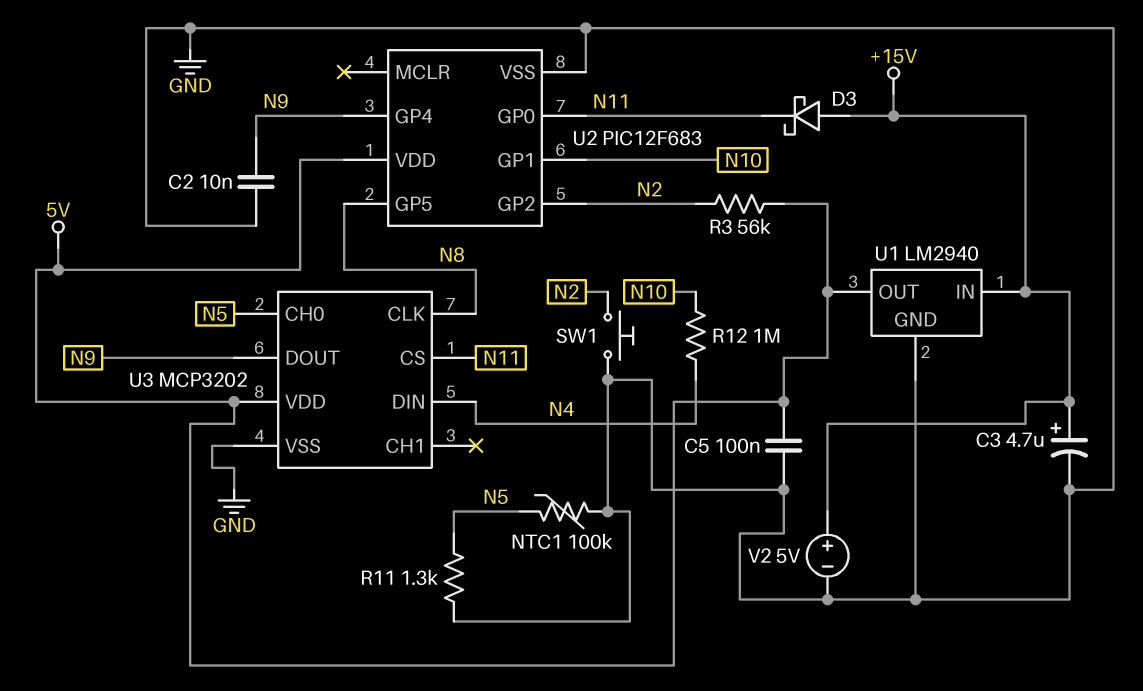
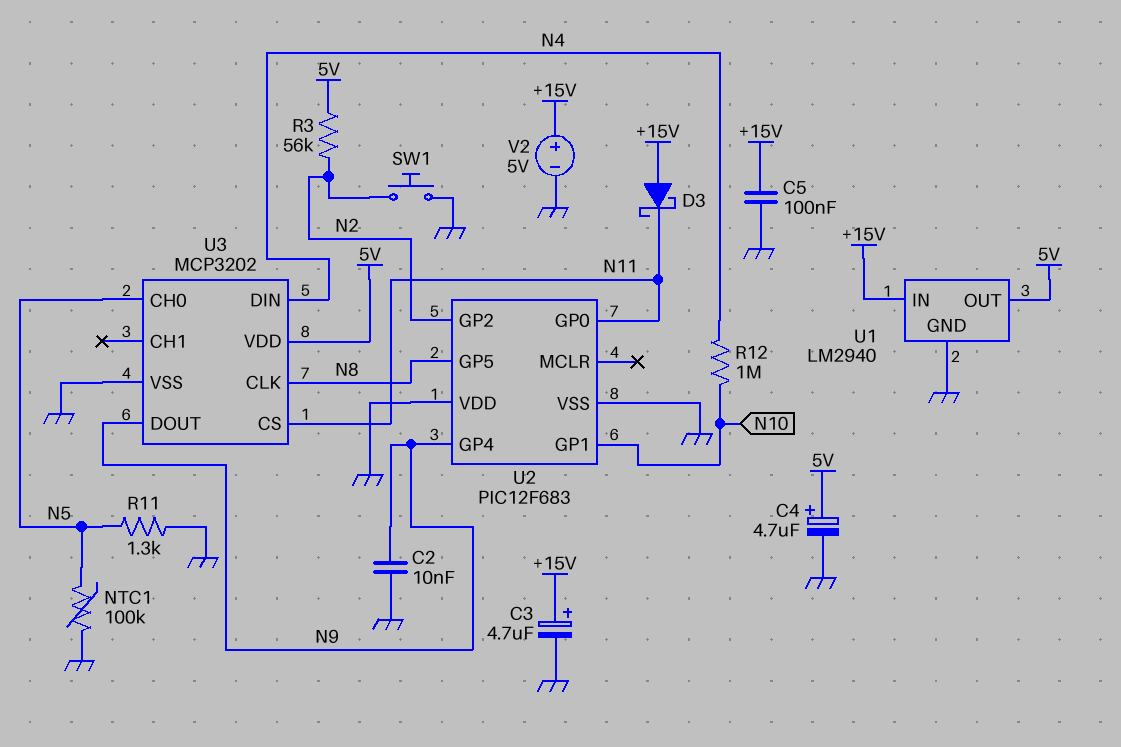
C4: none -> 4.7uF (plus 5V, minus GND)
C5: 100nF (5V, GND) -> 100nF (+15V, GND)
U2 pin VDD: 5V -> GND

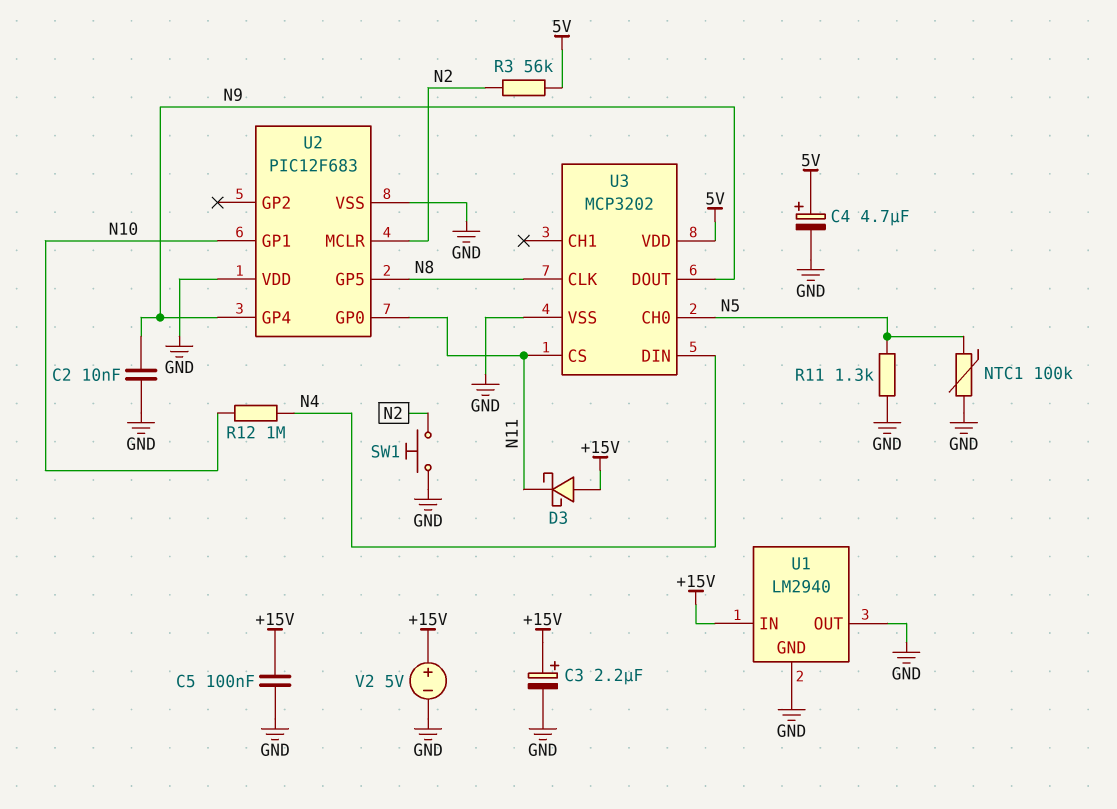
C3: 4.7uF (plus +15V, minus GND) -> 2.2uF (plus +15V, minus GND)
U1 pin OUT: 5V -> GND
U2 pin GP2: N2 -> none
U2 pin MCLR: none -> N2

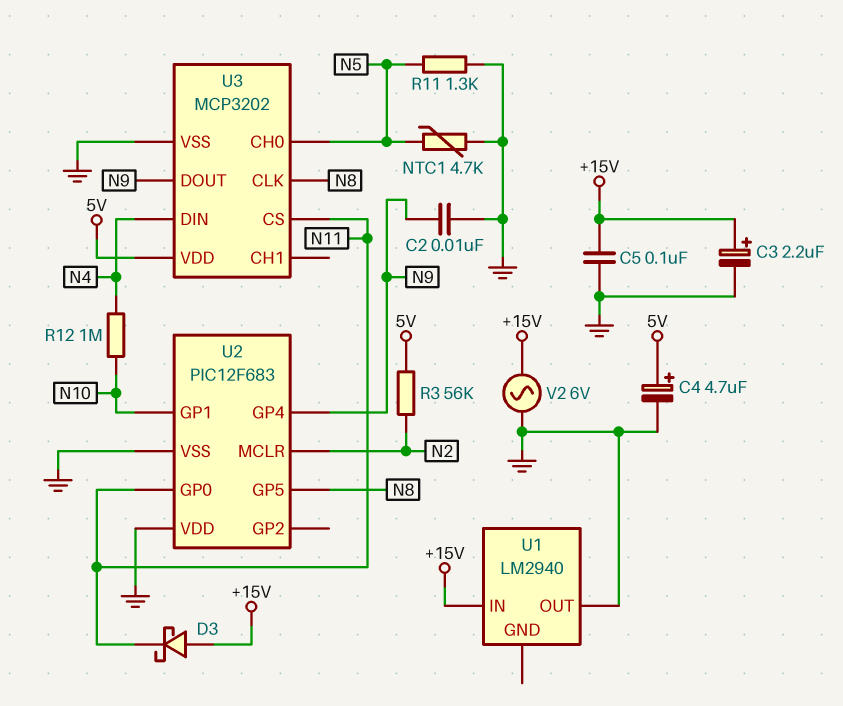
NTC1: 100k (GND, N5) -> 4.7k (GND, N5)
SW1: button (GND, N2) -> none
U1 pin GND: GND -> none
V2: 5V (plus +15V, minus GND) -> AC 6V (+15V, GND)

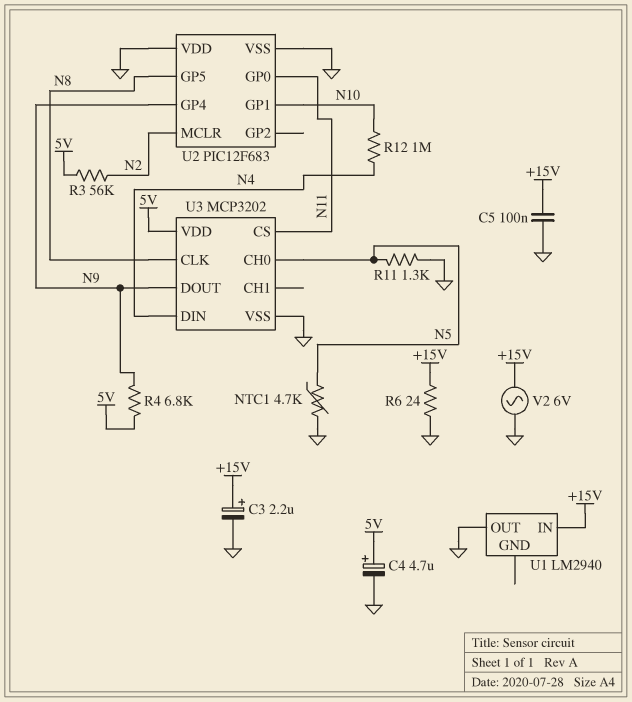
C2: 10nF (GND, N9) -> none
D3: schottky (A +15V, K N11) -> none
R4: none -> 6.8k (5V, N9)
R6: none -> 24 (+15V, GND)

